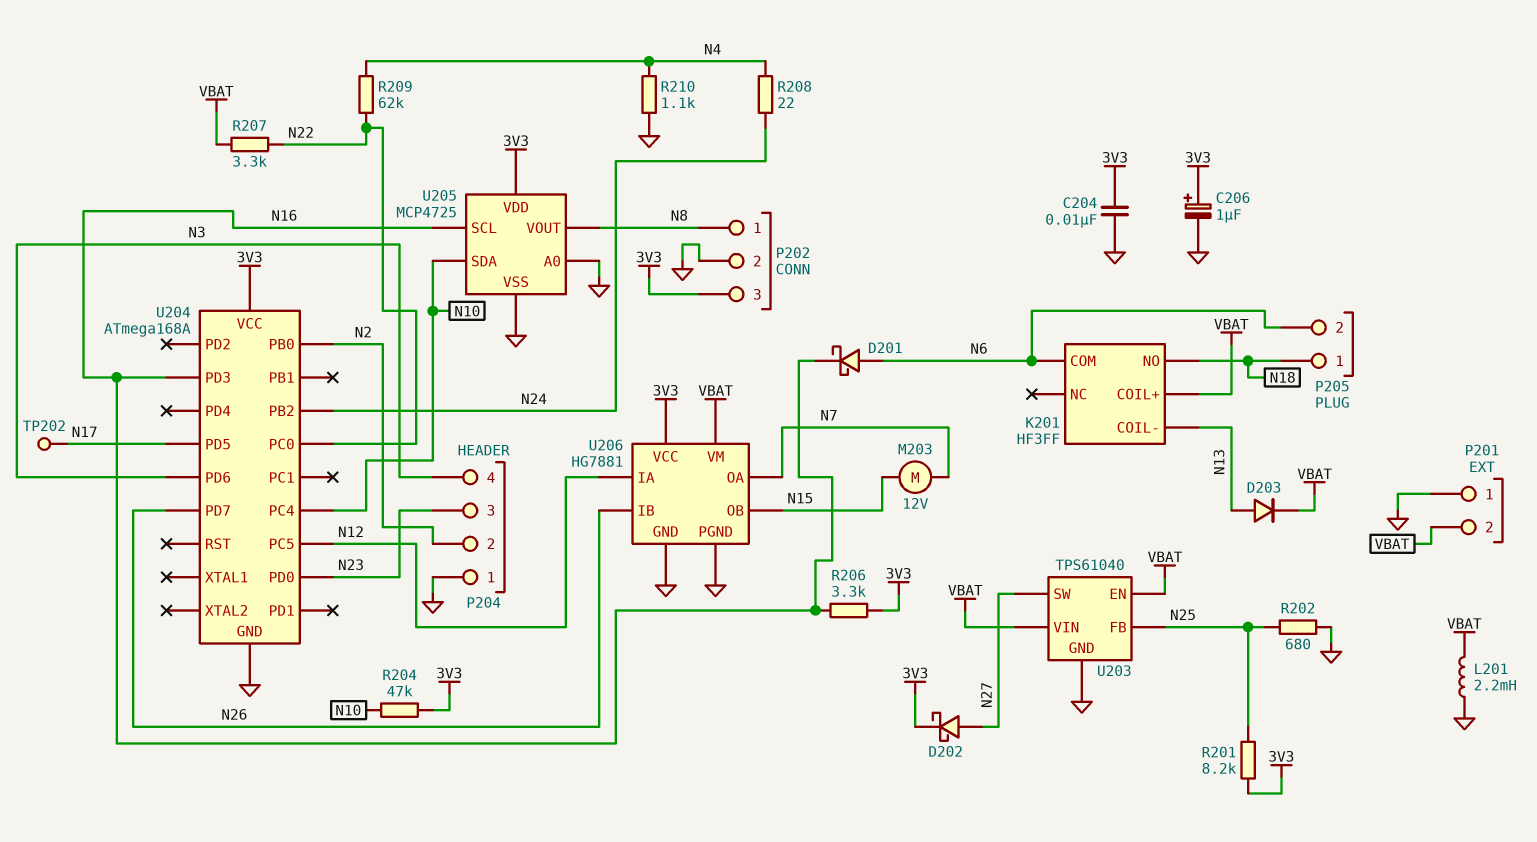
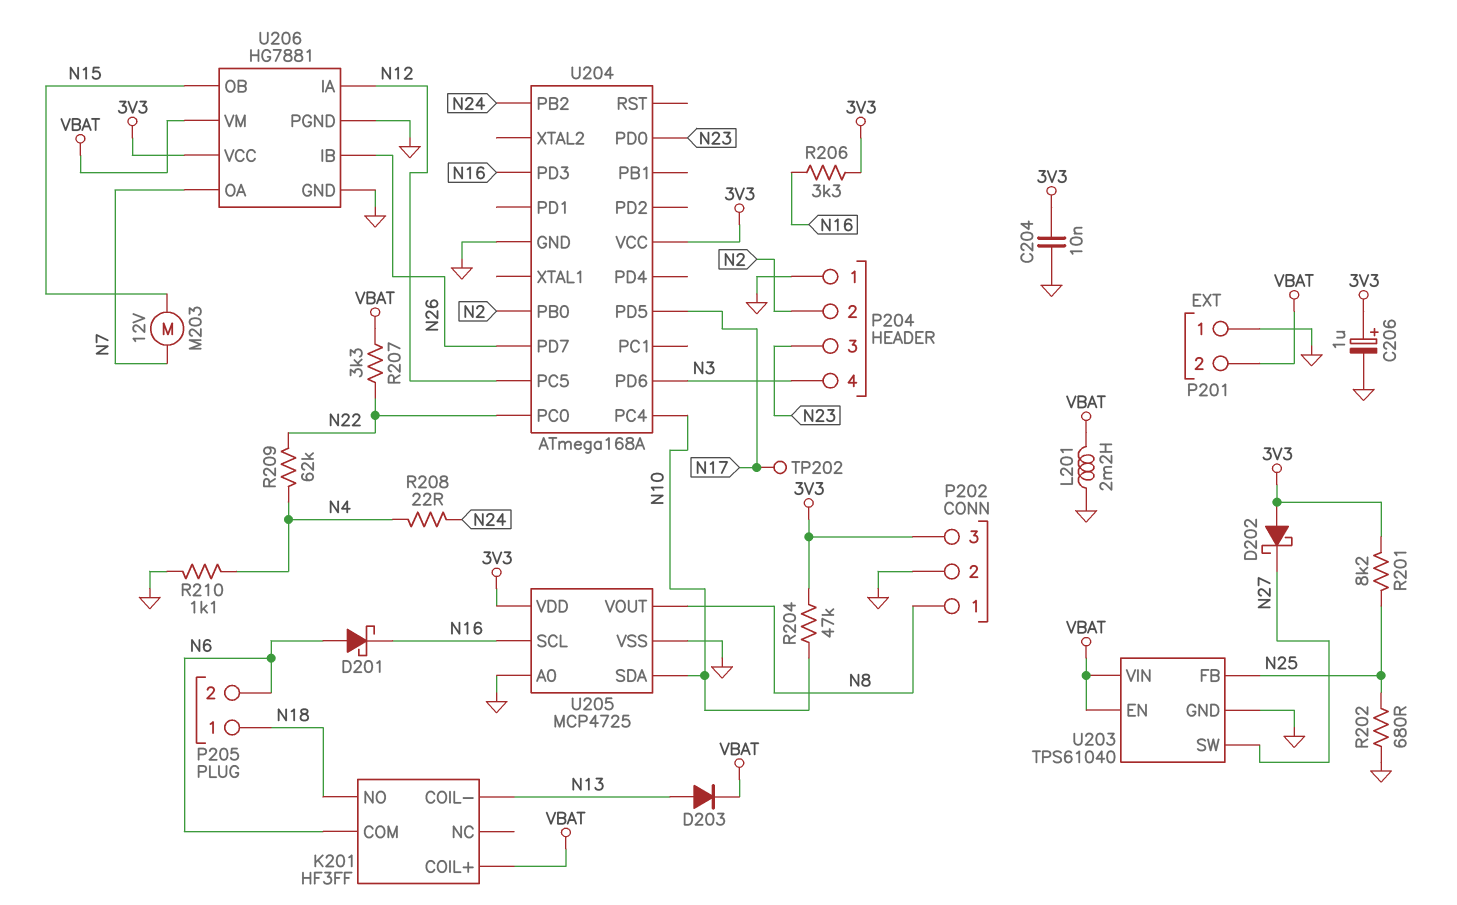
D202: schottky (A N27, K 3V3) -> schottky (A 3V3, K N27)

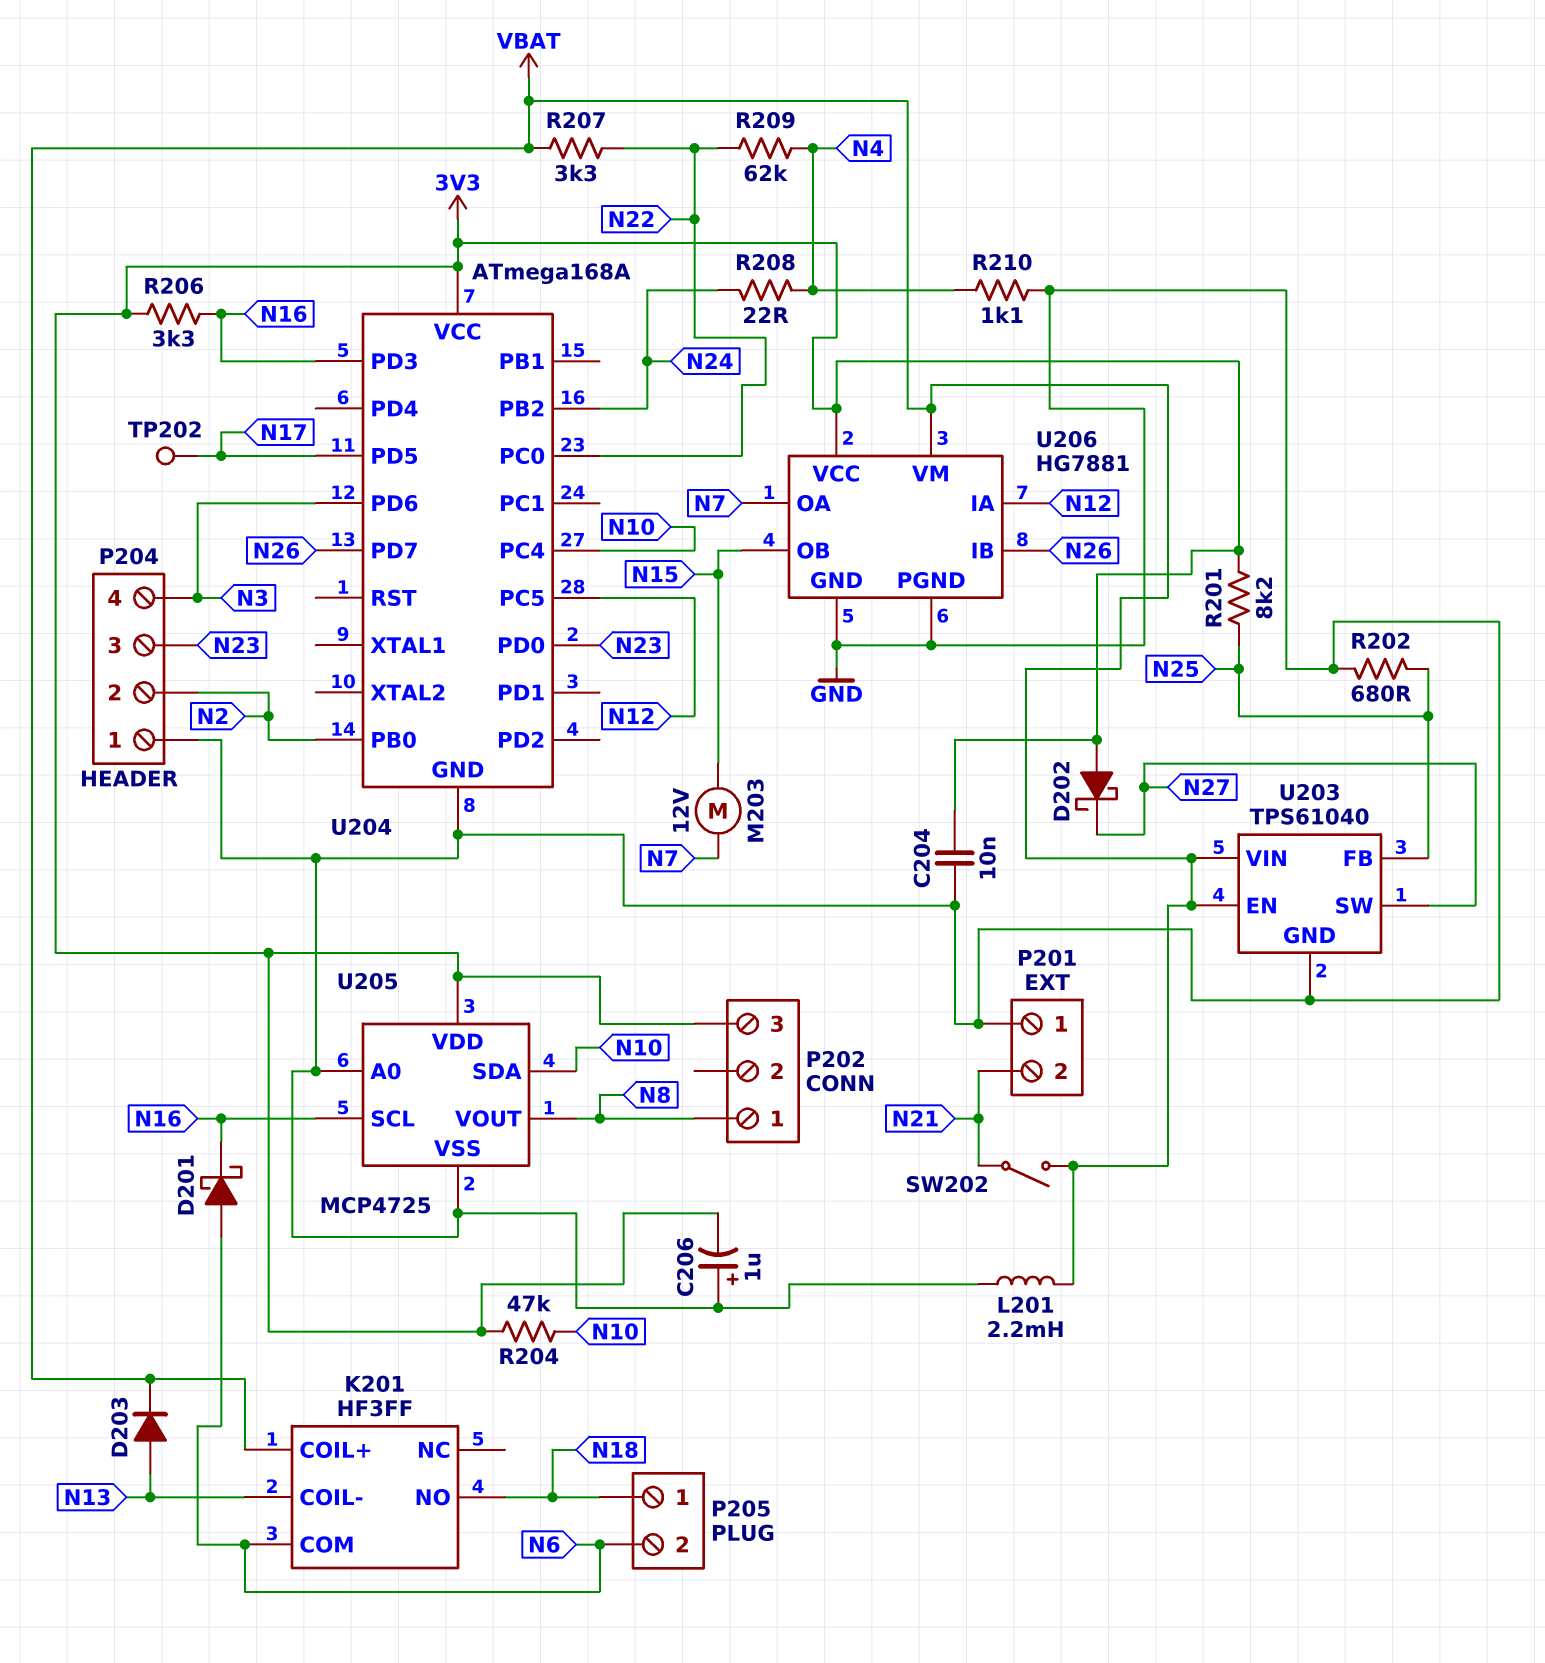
C206: 1uF (plus 3V3, minus GND) -> 1uF (plus GND, minus 3V3)
P201 pin 2: VBAT -> N21
P202 pin 2: GND -> none
SW202: none -> switch (N21, VBAT)

